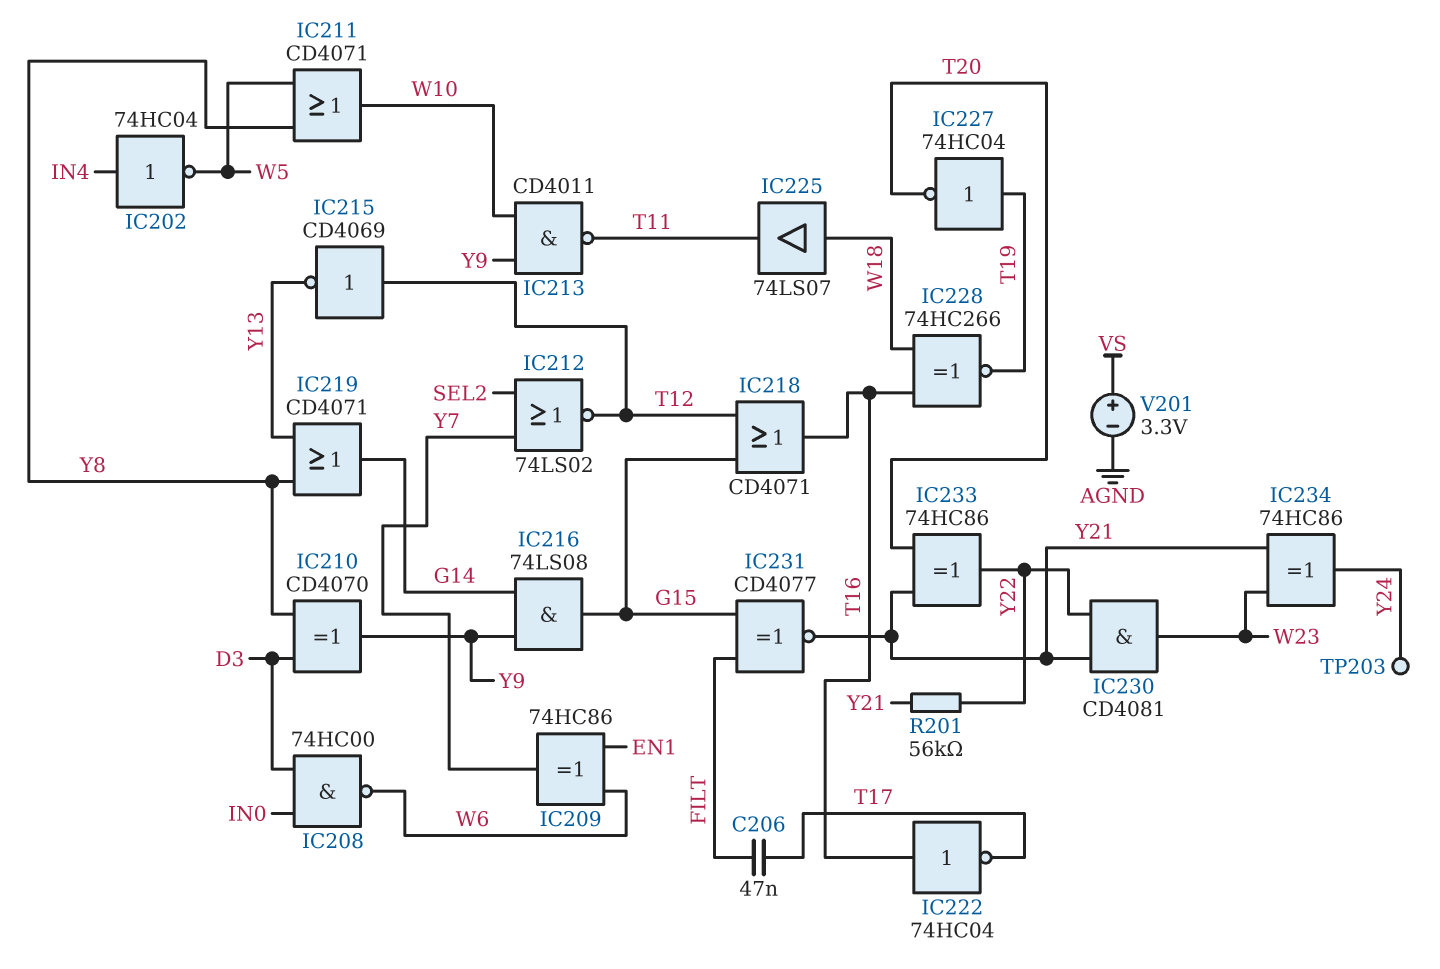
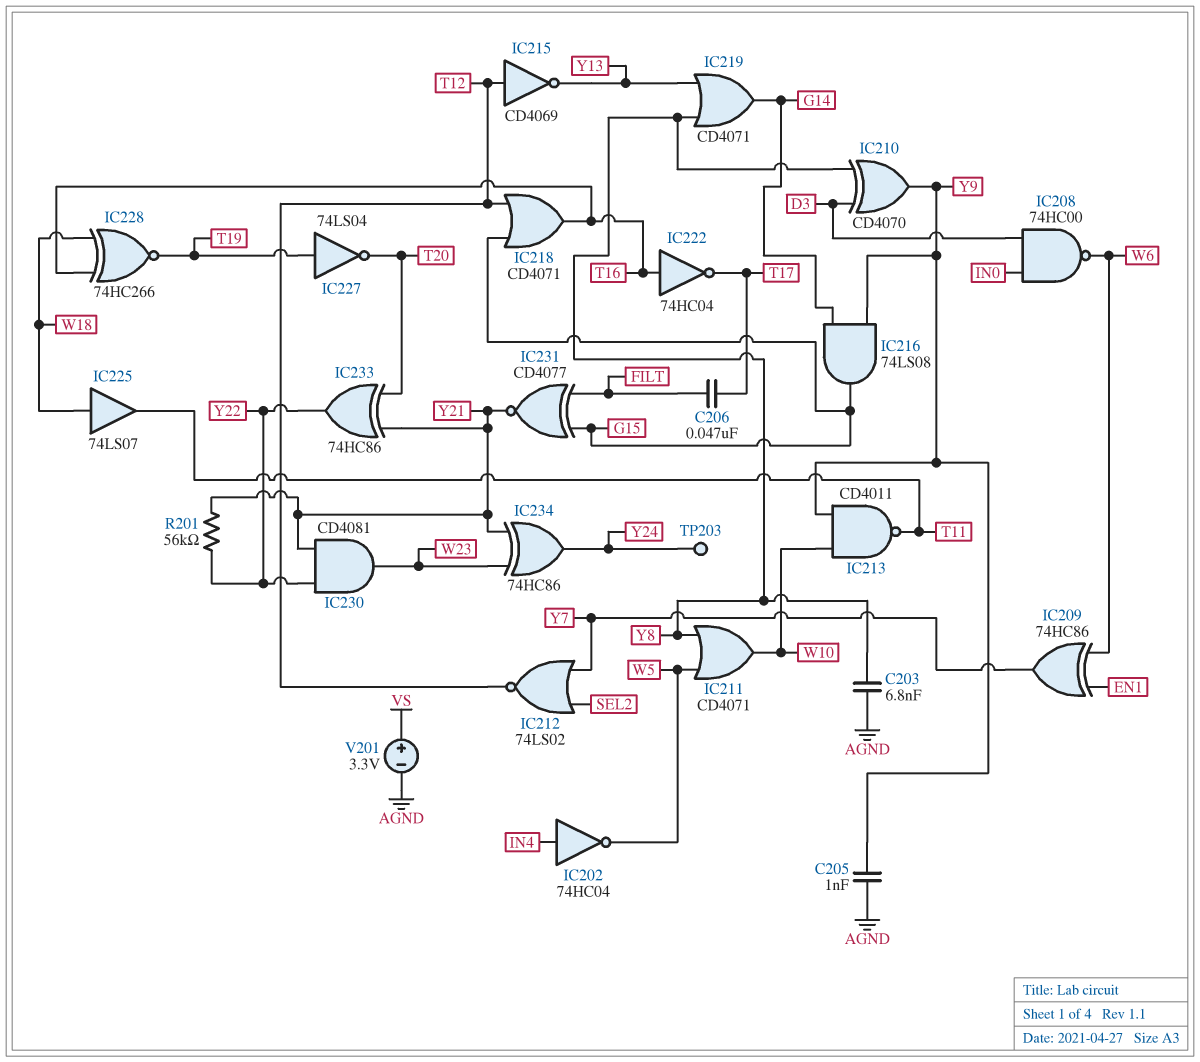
C203: none -> 6.8nF (AGND, Y8)
C205: none -> 1nF (AGND, Y9)
IC227: NOT 74HC04 (in T19, out T20) -> NOT 74LS04 (in T19, out T20)

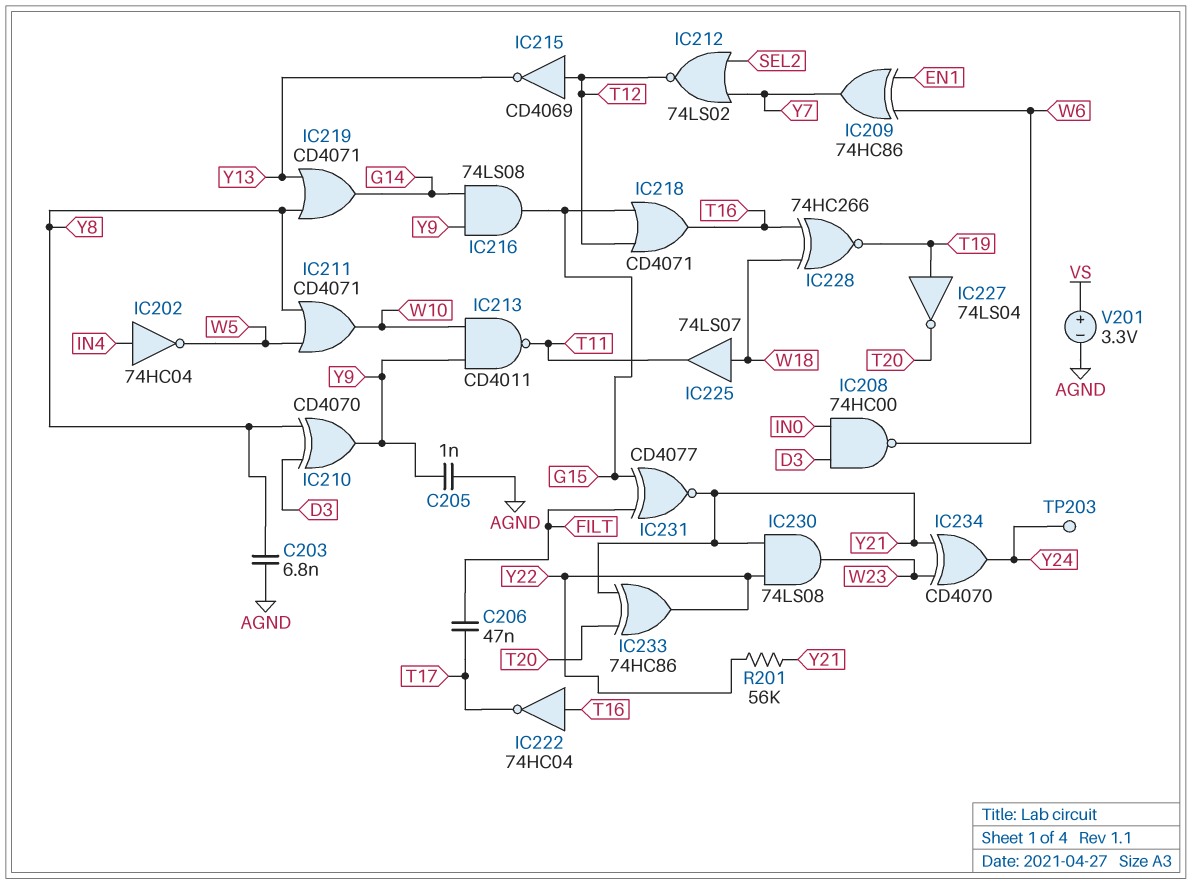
IC230: AND CD4081 (in Y21, in Y22, out W23) -> AND 74LS08 (in Y21, in Y22, out W23)
IC234: XOR 74HC86 (in W23, in Y21, out Y24) -> XOR CD4070 (in W23, in Y21, out Y24)

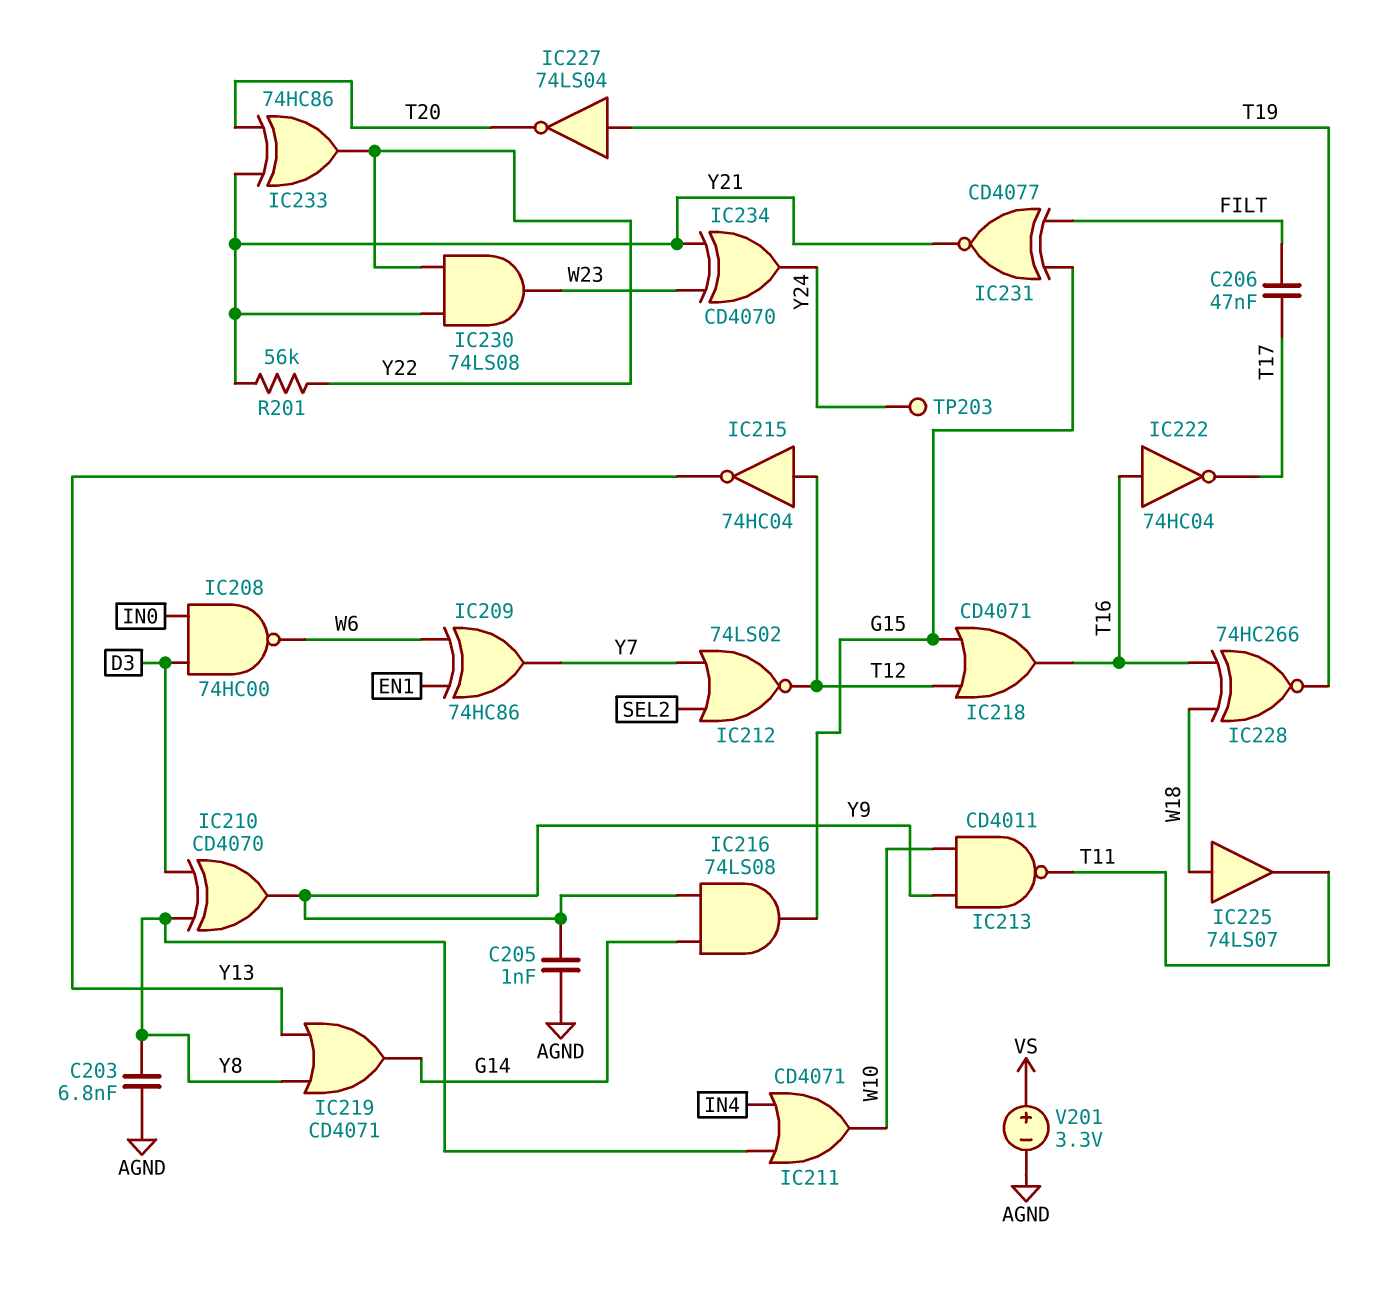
IC202: NOT 74HC04 (in IN4, out W5) -> none
IC211: OR CD4071 (in W5, in Y8, out W10) -> OR CD4071 (in IN4, in Y8, out W10)
IC215: NOT CD4069 (in T12, out Y13) -> NOT 74HC04 (in T12, out Y13)

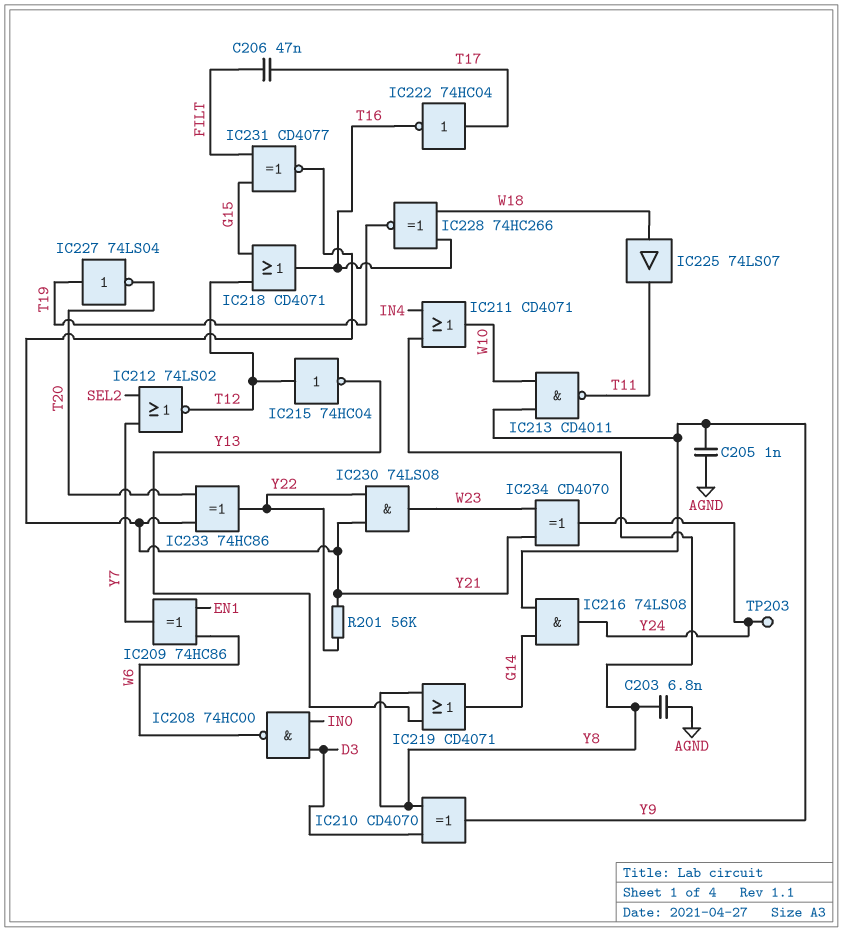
IC216: AND 74LS08 (in G14, in Y9, out G15) -> AND 74LS08 (in G14, in Y9, out Y24)
IC222: NOT 74HC04 (in T16, out T17) -> NOT 74HC04 (in T17, out T16)
V201: 3.3V (plus VS, minus AGND) -> none

